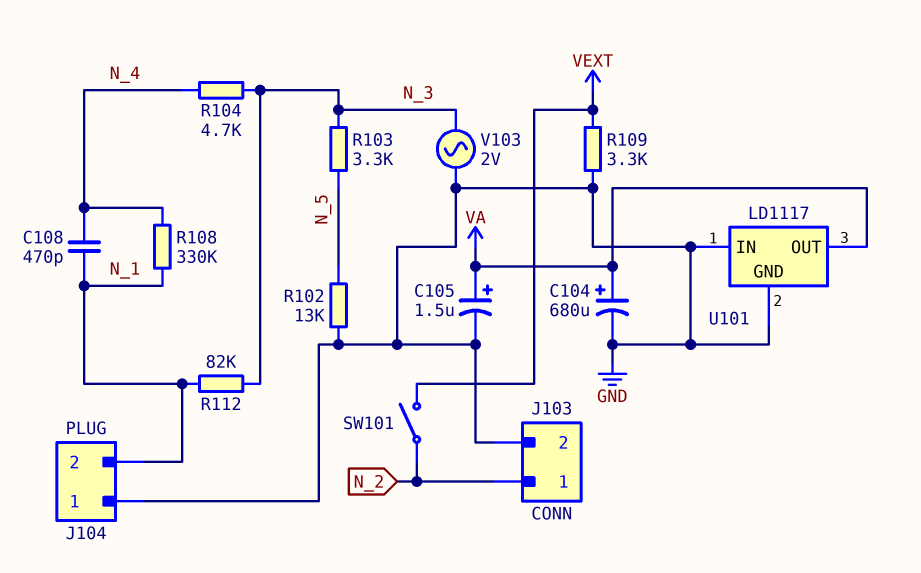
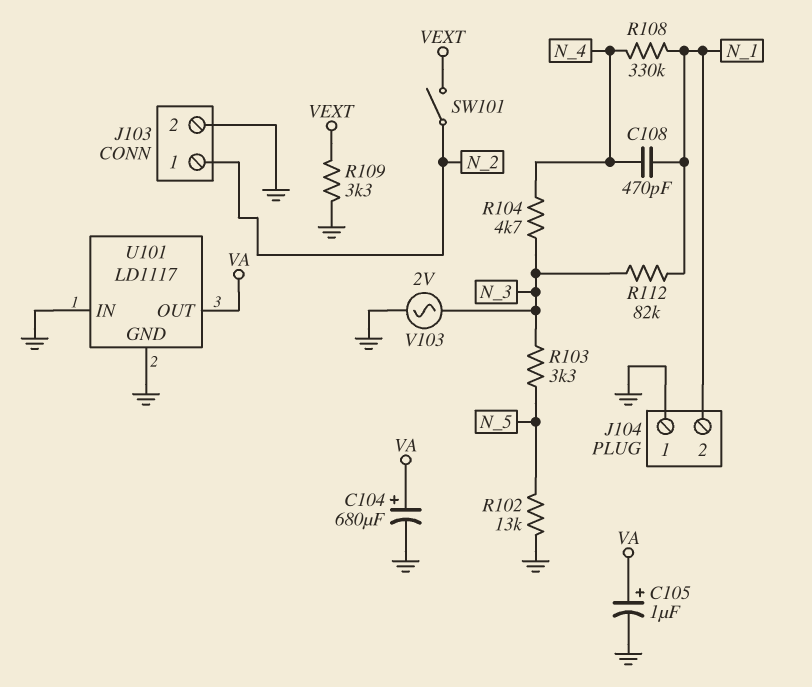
C105: 1.5uF (plus VA, minus GND) -> 1uF (plus VA, minus GND)

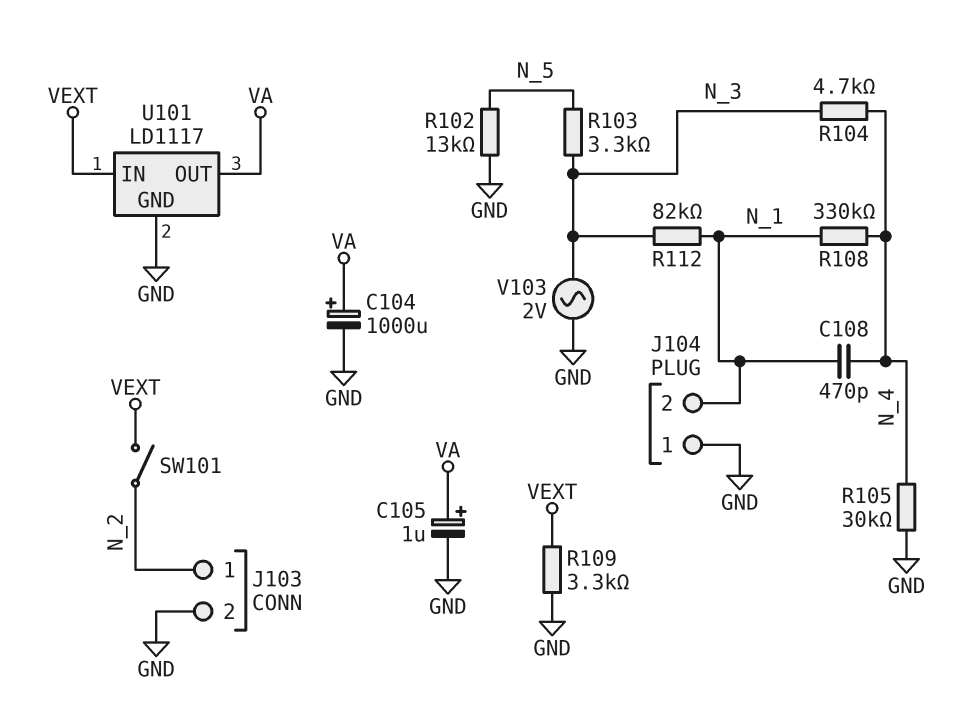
C104: 680uF (plus VA, minus GND) -> 1000uF (plus VA, minus GND)
R105: none -> 30k (GND, N_4)
U101 pin IN: GND -> VEXT

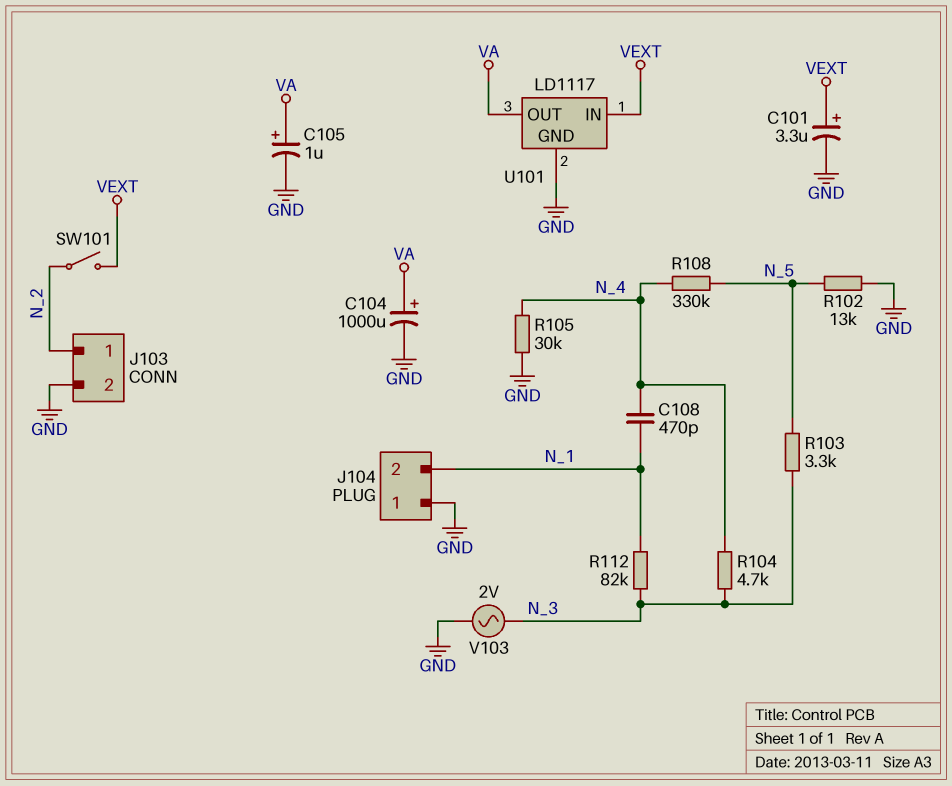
C101: none -> 3.3uF (plus VEXT, minus GND)
R108: 330k (N_1, N_4) -> 330k (N_4, N_5)
R109: 3.3k (GND, VEXT) -> none

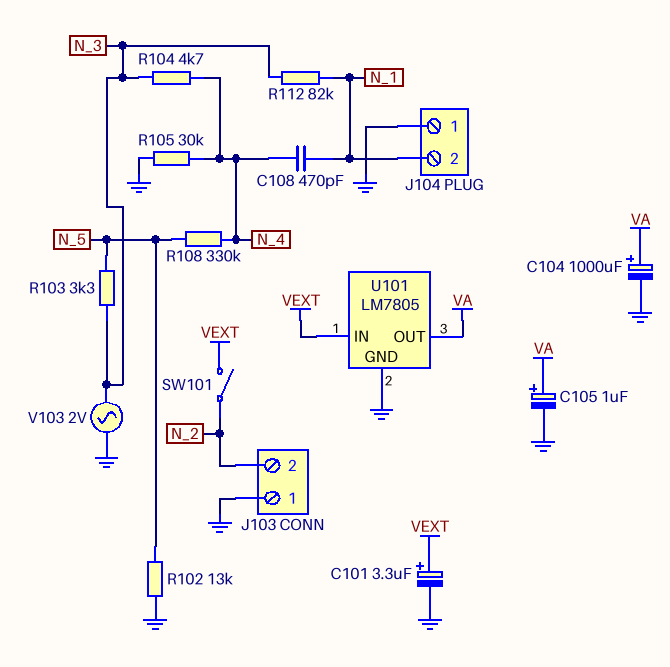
J103 pin 1: N_2 -> GND
J103 pin 2: GND -> N_2
U101: LD1117 -> LM7805

